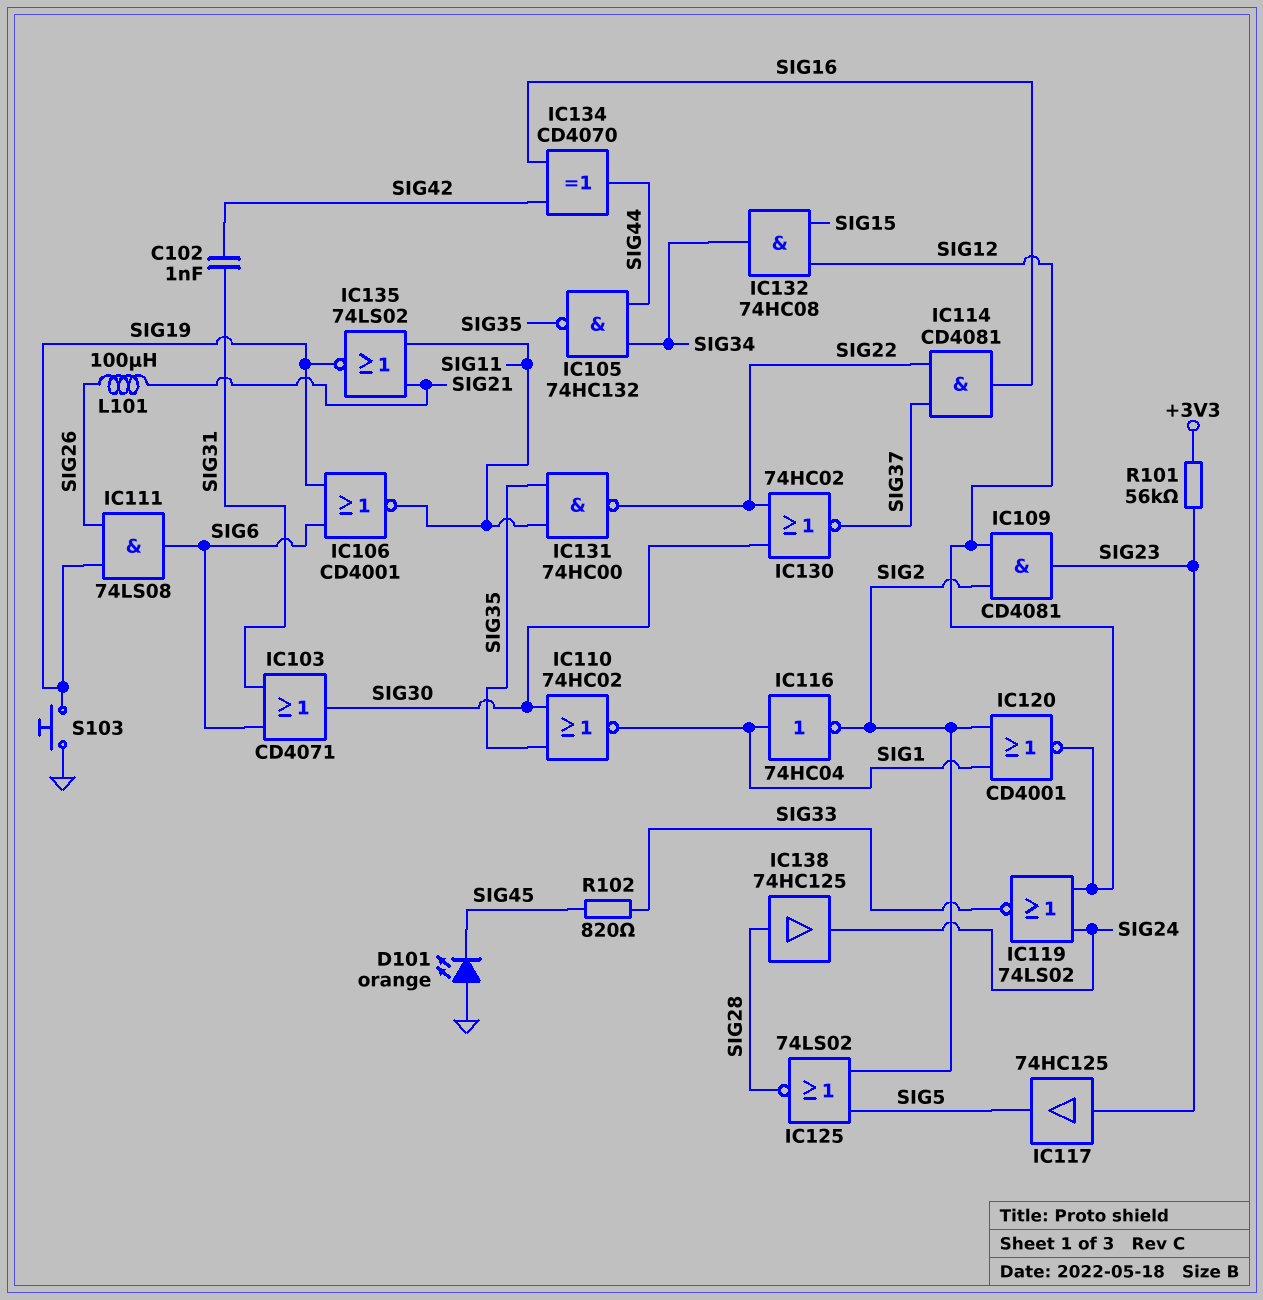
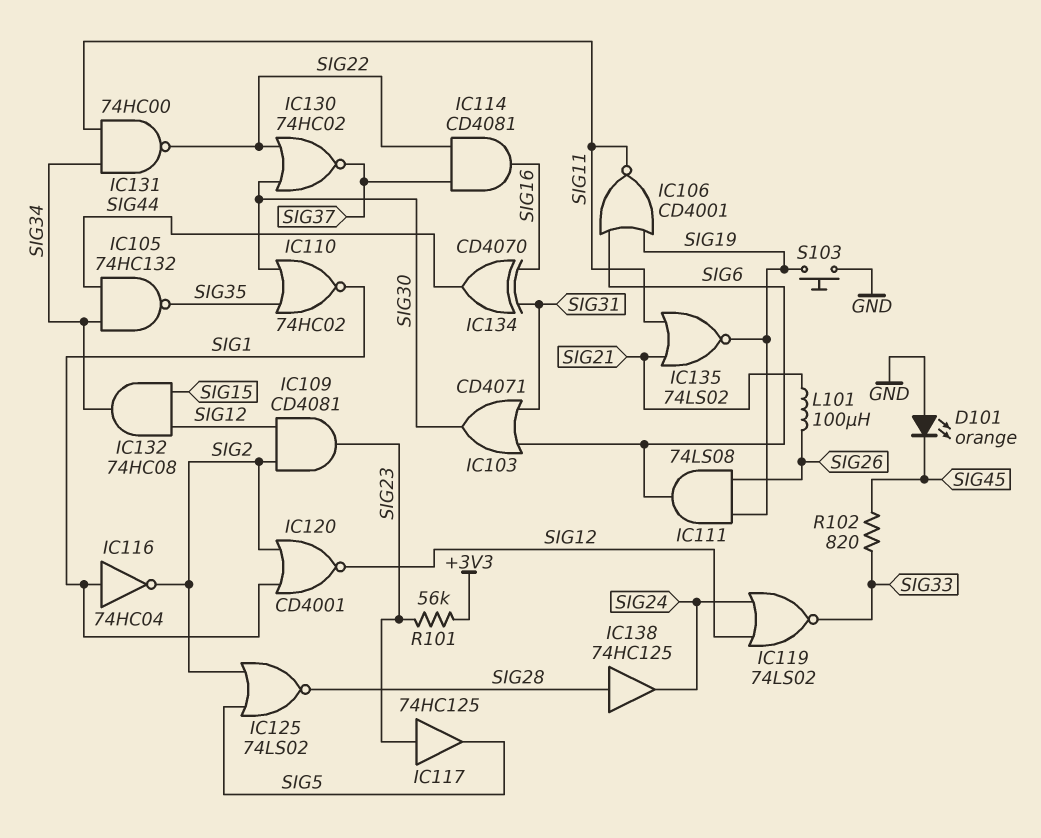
C102: 1nF (SIG31, SIG42) -> none
IC131: NAND 74HC00 (in SIG11, in SIG35, out SIG22) -> NAND 74HC00 (in SIG11, in SIG34, out SIG22)
IC134: XOR CD4070 (in SIG16, in SIG42, out SIG44) -> XOR CD4070 (in SIG16, in SIG31, out SIG44)

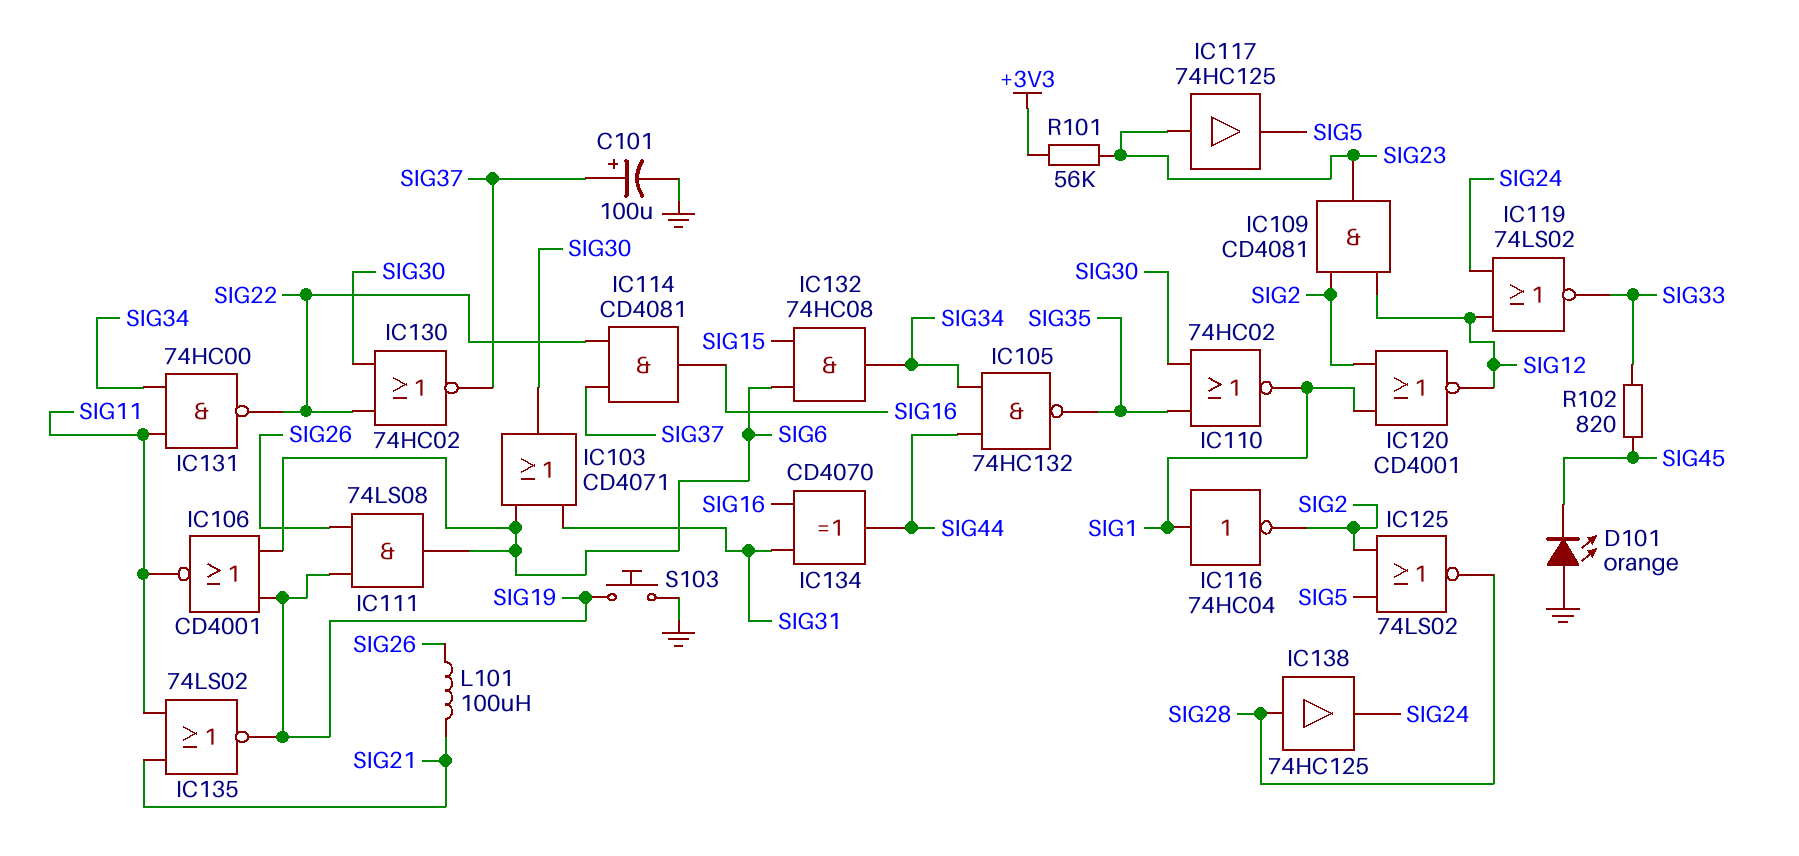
C101: none -> 100uF (plus SIG37, minus GND)
IC132: AND 74HC08 (in SIG12, in SIG15, out SIG34) -> AND 74HC08 (in SIG6, in SIG15, out SIG34)

